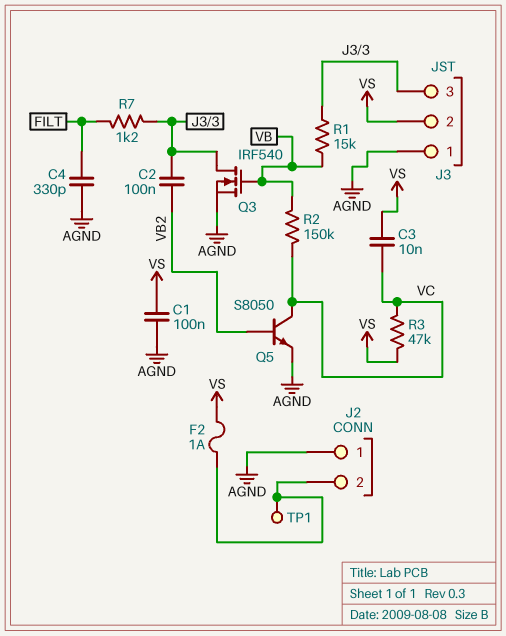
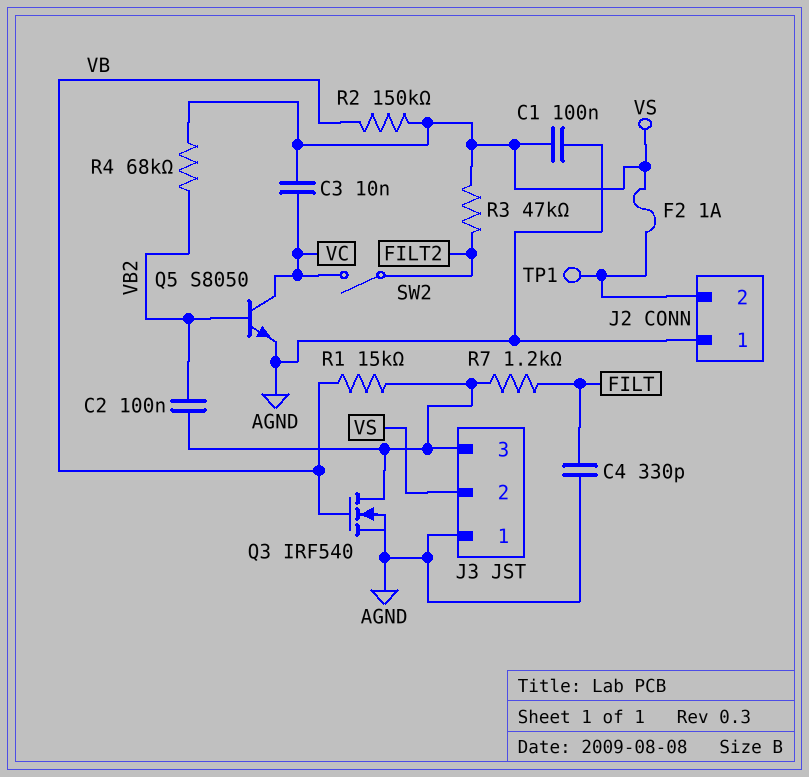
R2: 150k (VB, VC) -> 150k (VB, VS)
R3: 47k (VC, VS) -> 47k (FILT2, VS)
R4: none -> 68k (VB2, VS)
SW2: none -> switch (FILT2, VC)

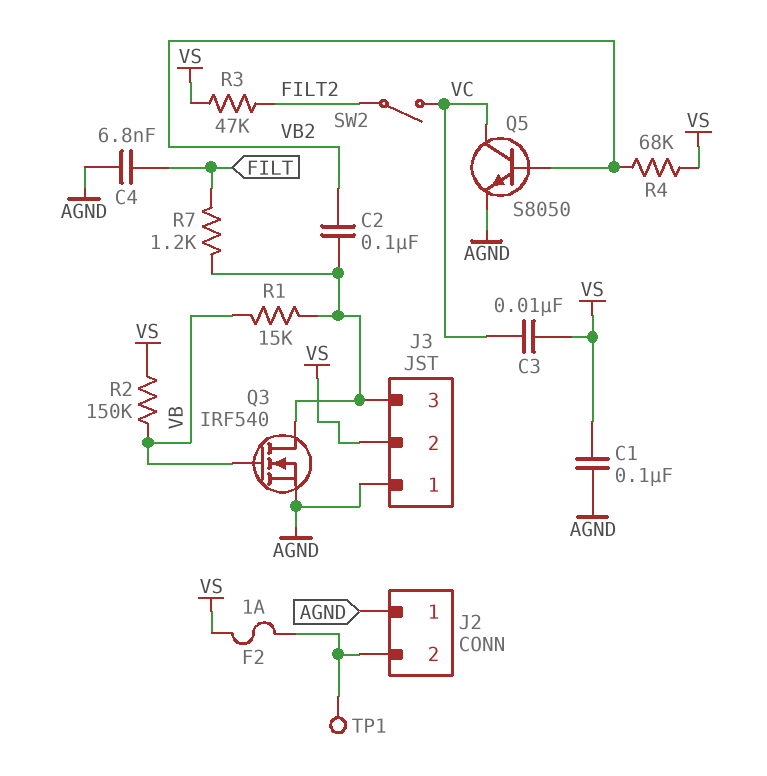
C4: 330pF (AGND, FILT) -> 6.8nF (AGND, FILT)

